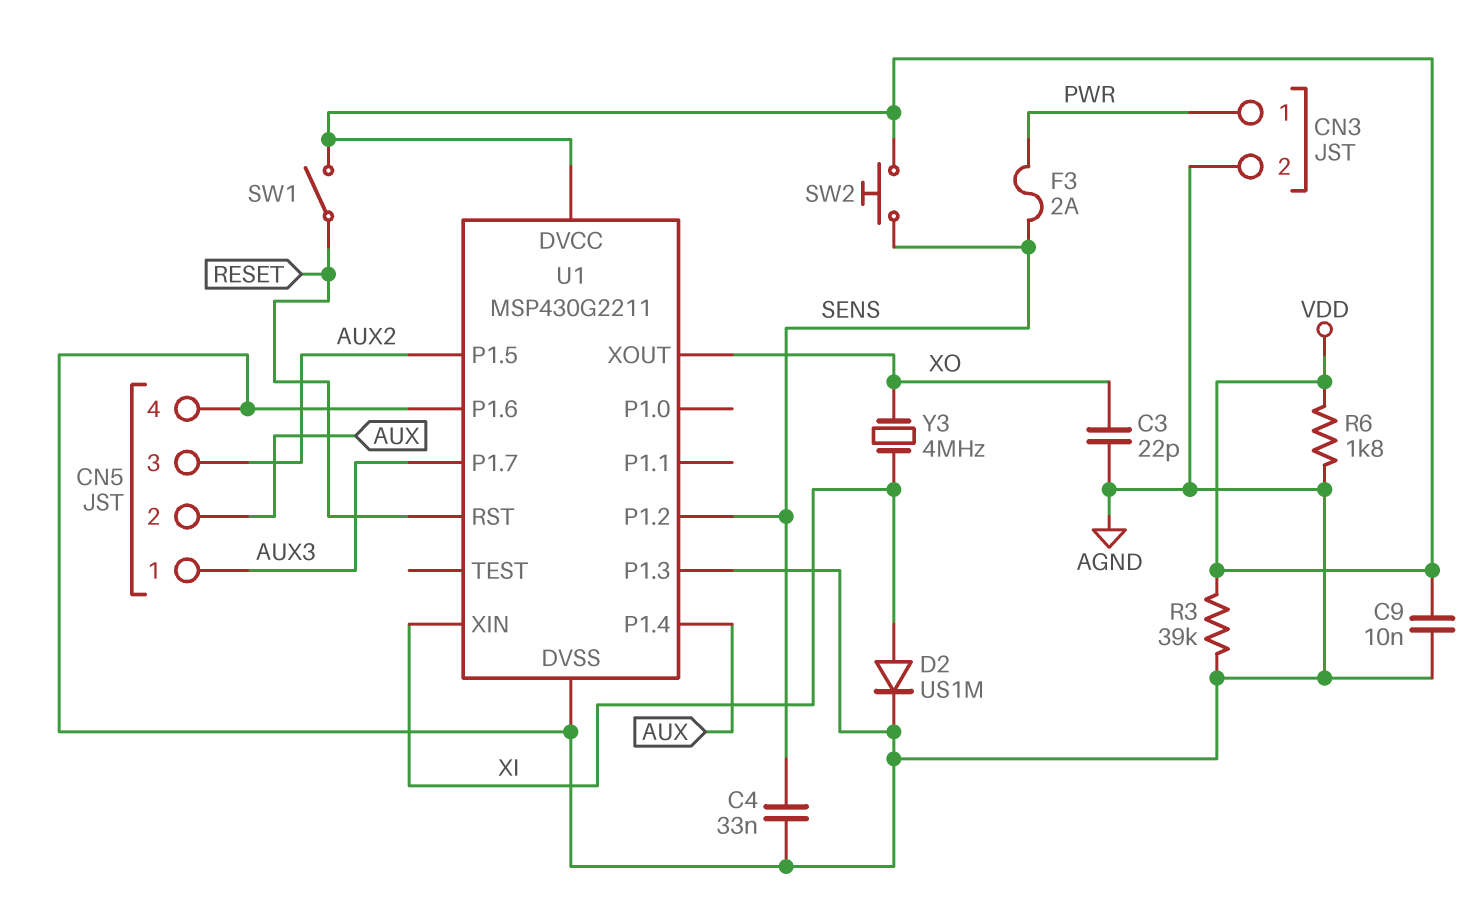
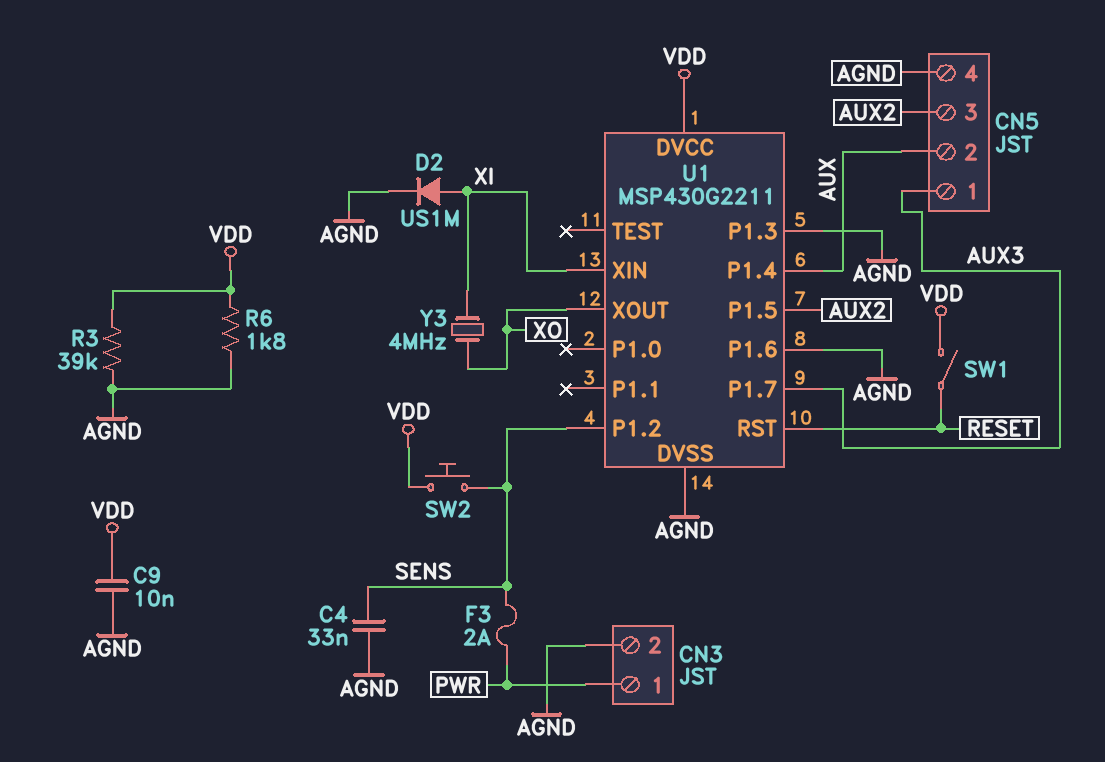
C3: 22pF (AGND, XO) -> none

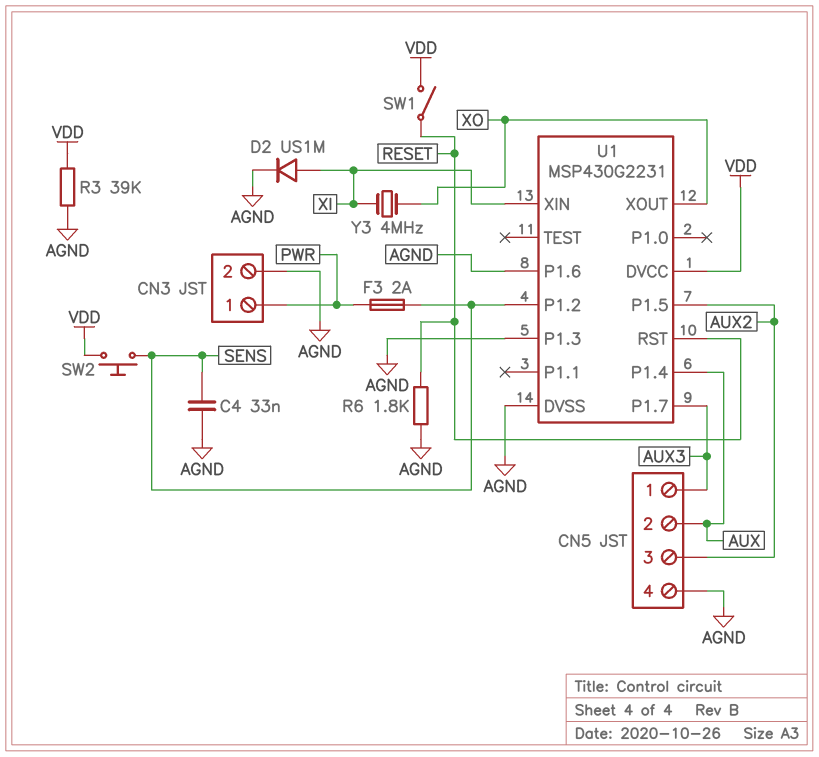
C9: 10nF (AGND, VDD) -> none
R6: 1.8k (AGND, VDD) -> 1.8k (AGND, RESET)
U1: MSP430G2211 -> MSP430G2231

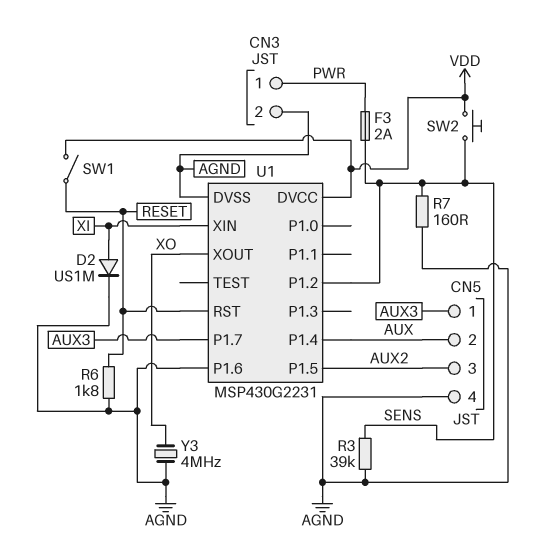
C4: 33nF (AGND, SENS) -> none
R3: 39k (AGND, VDD) -> 39k (AGND, SENS)
R7: none -> 160 (AGND, SENS)
U1 pin P1.3: AGND -> none
Y3: 4MHz (XI, XO) -> 4MHz (AGND, XO)

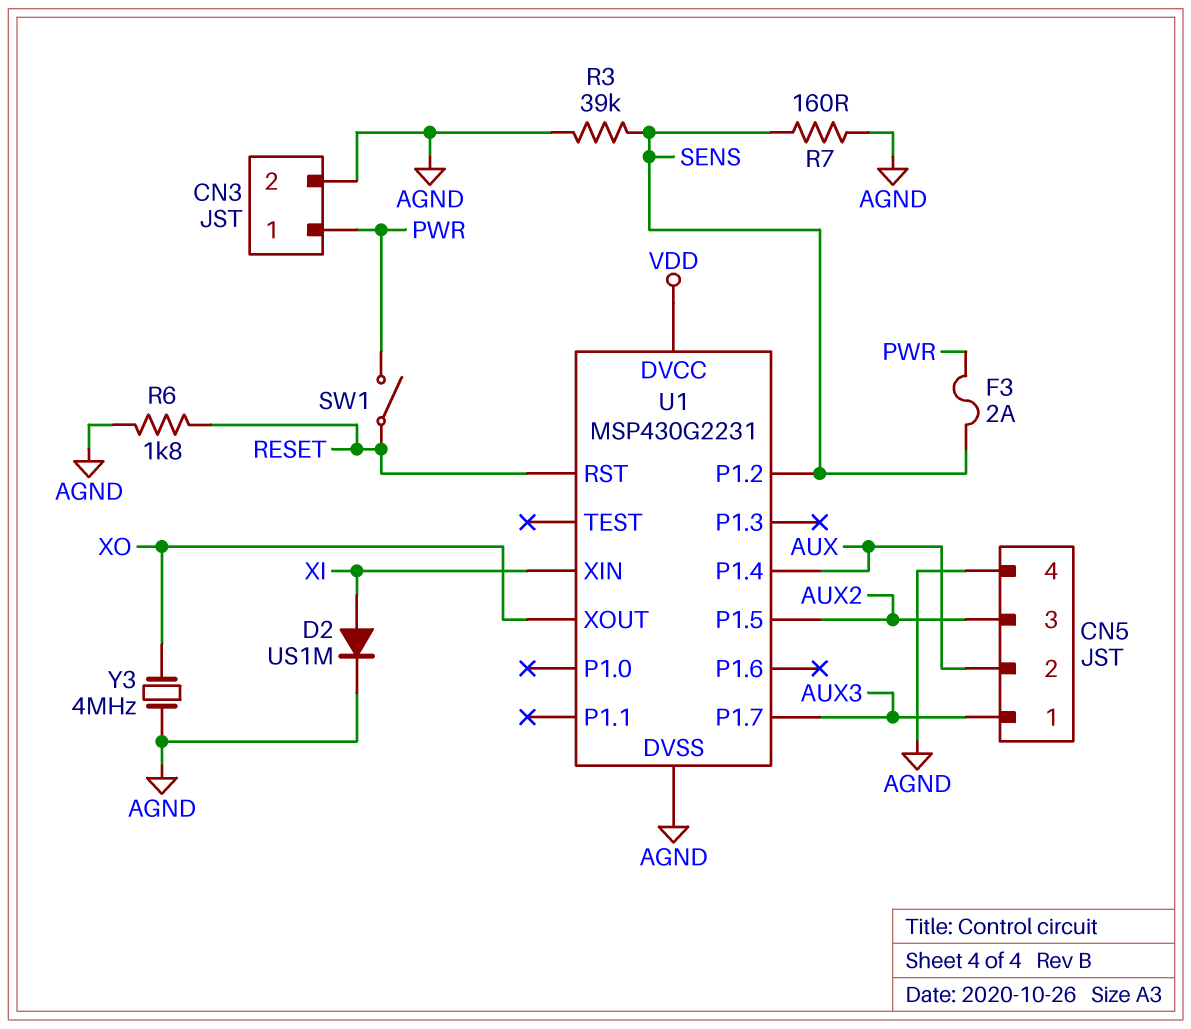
SW1: switch (RESET, VDD) -> switch (PWR, RESET)
SW2: button (SENS, VDD) -> none
U1 pin P1.6: AGND -> none

